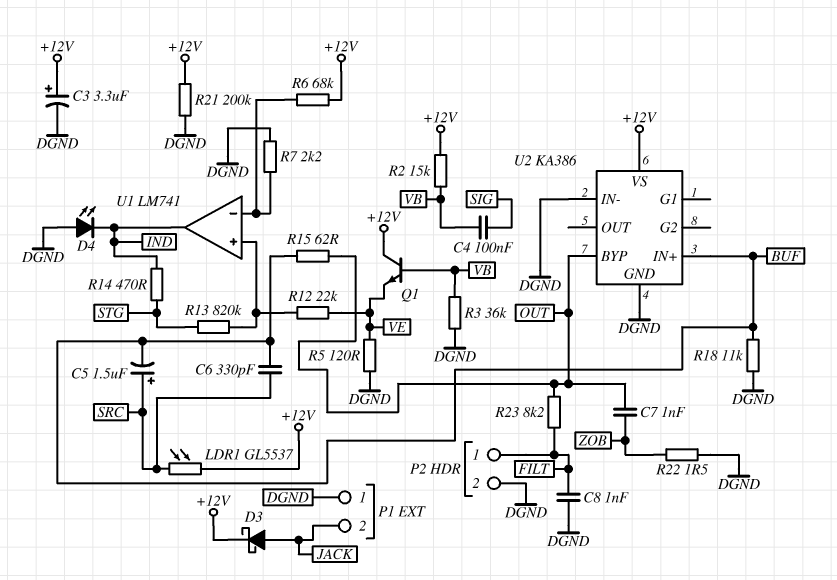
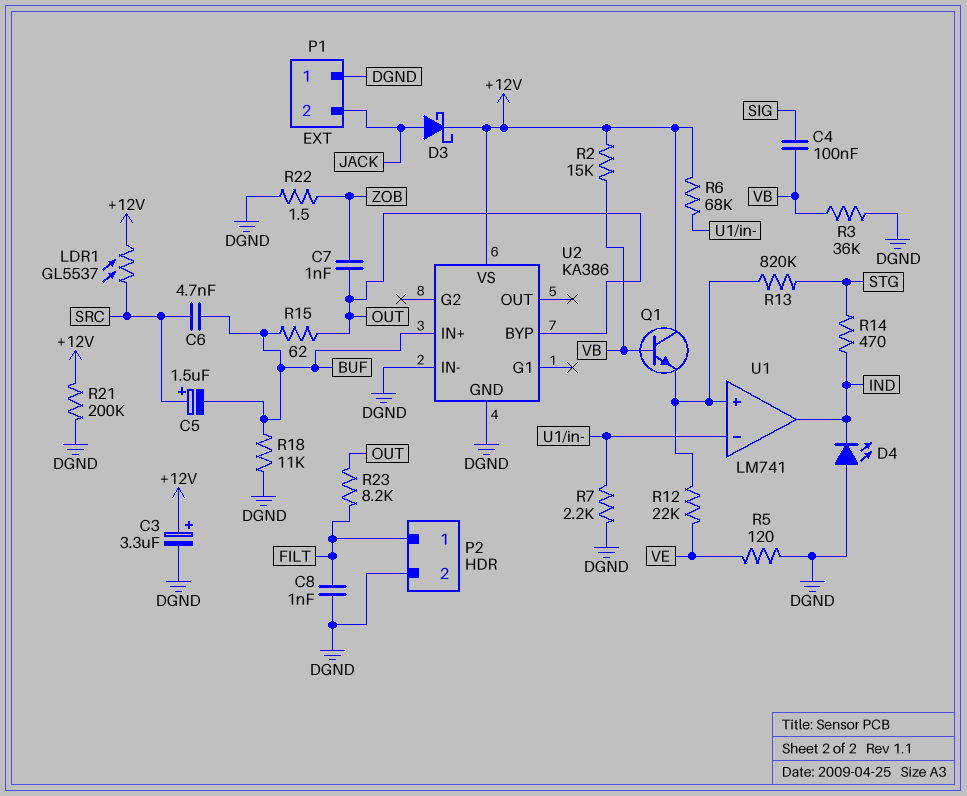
C6: 330pF (BUF, SRC) -> 4.7nF (BUF, SRC)
Q1: NPN (B VB, C +12V, E VE) -> NPN (B VB, C +12V, E U1/in+)

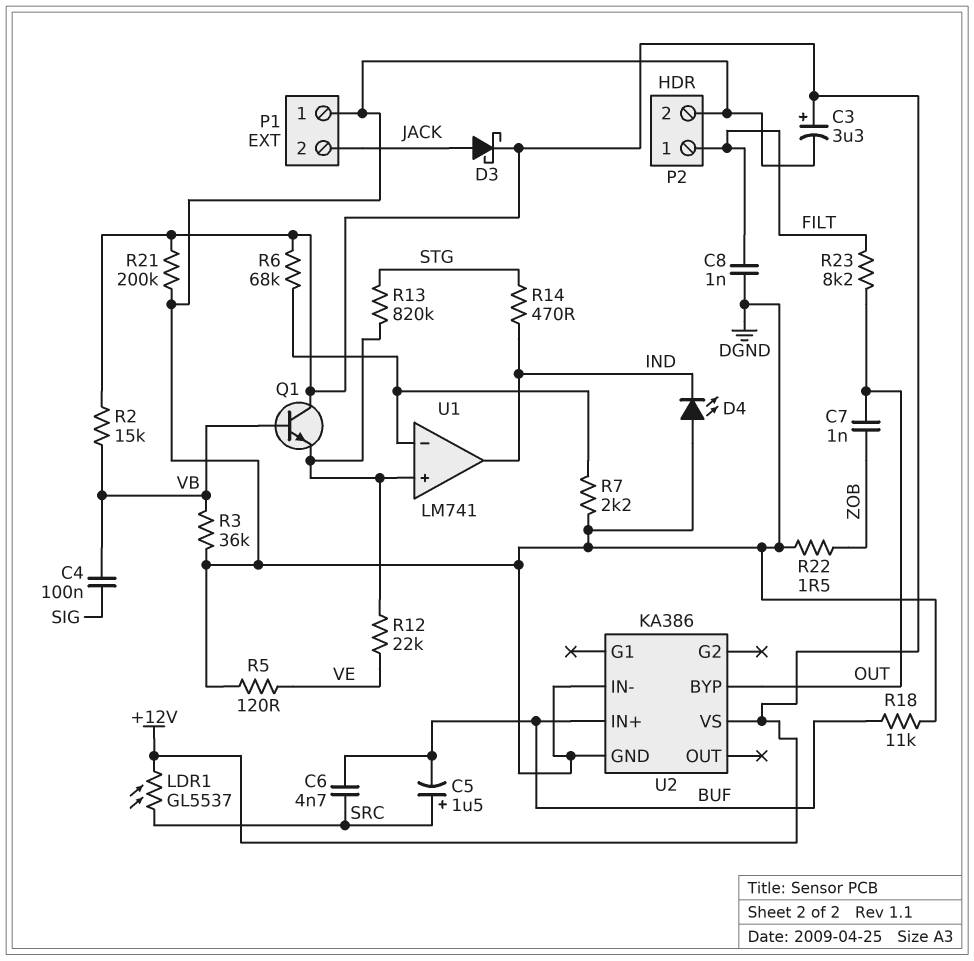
R15: 62 (BUF, OUT) -> none

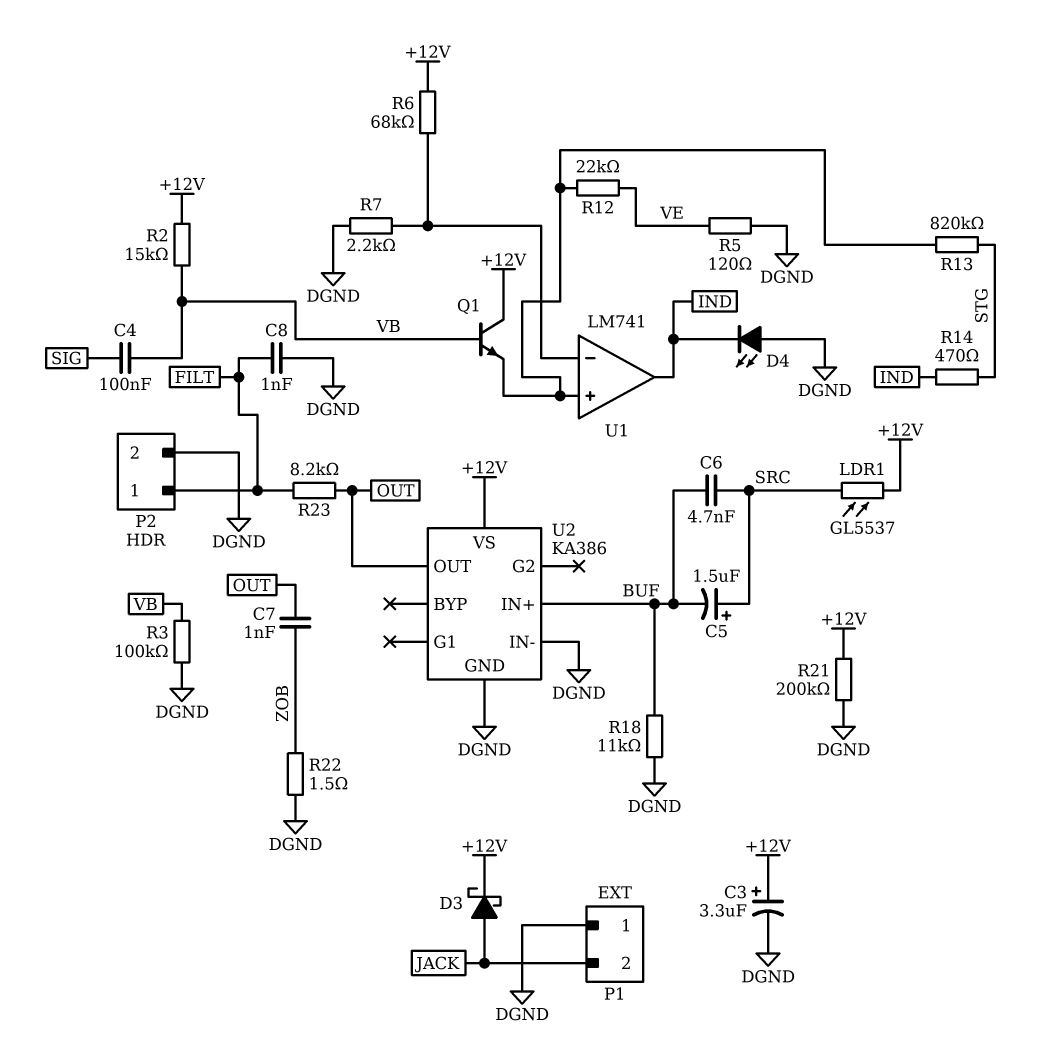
R3: 36k (DGND, VB) -> 100k (DGND, VB)
U2 pin BYP: OUT -> none
U2 pin OUT: none -> OUT

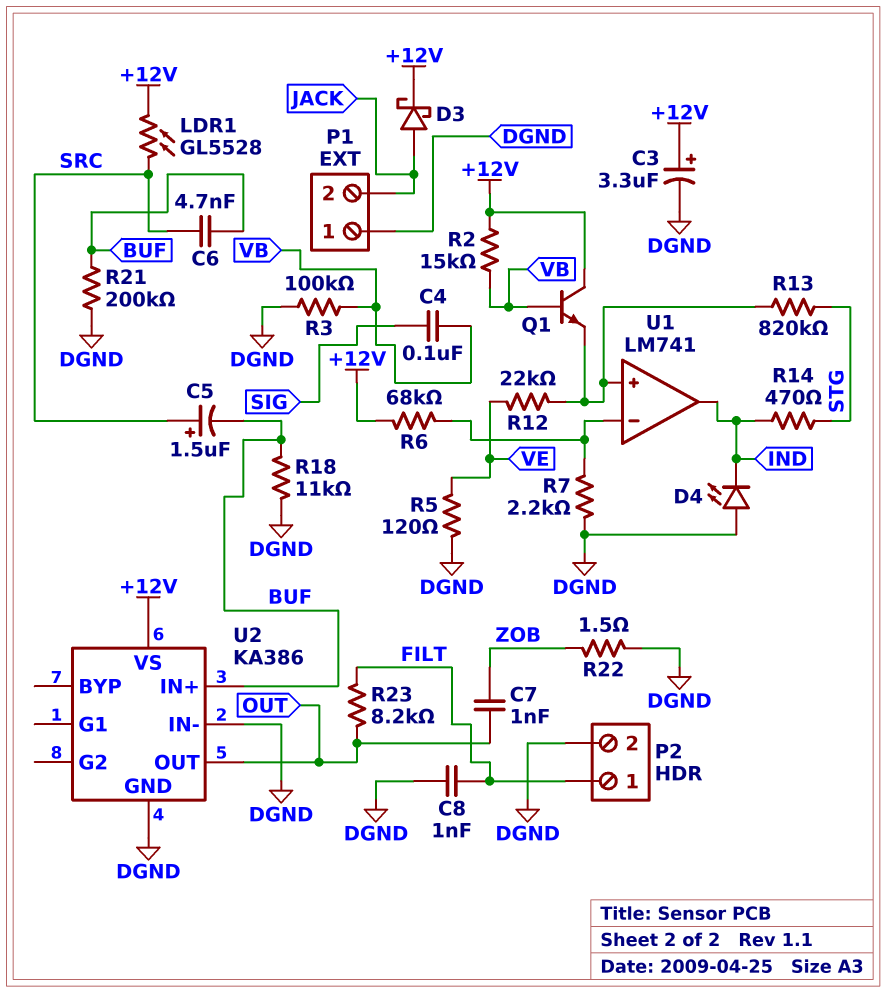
LDR1: GL5537 (+12V, SRC) -> GL5528 (+12V, SRC)
R21: 200k (+12V, DGND) -> 200k (BUF, DGND)

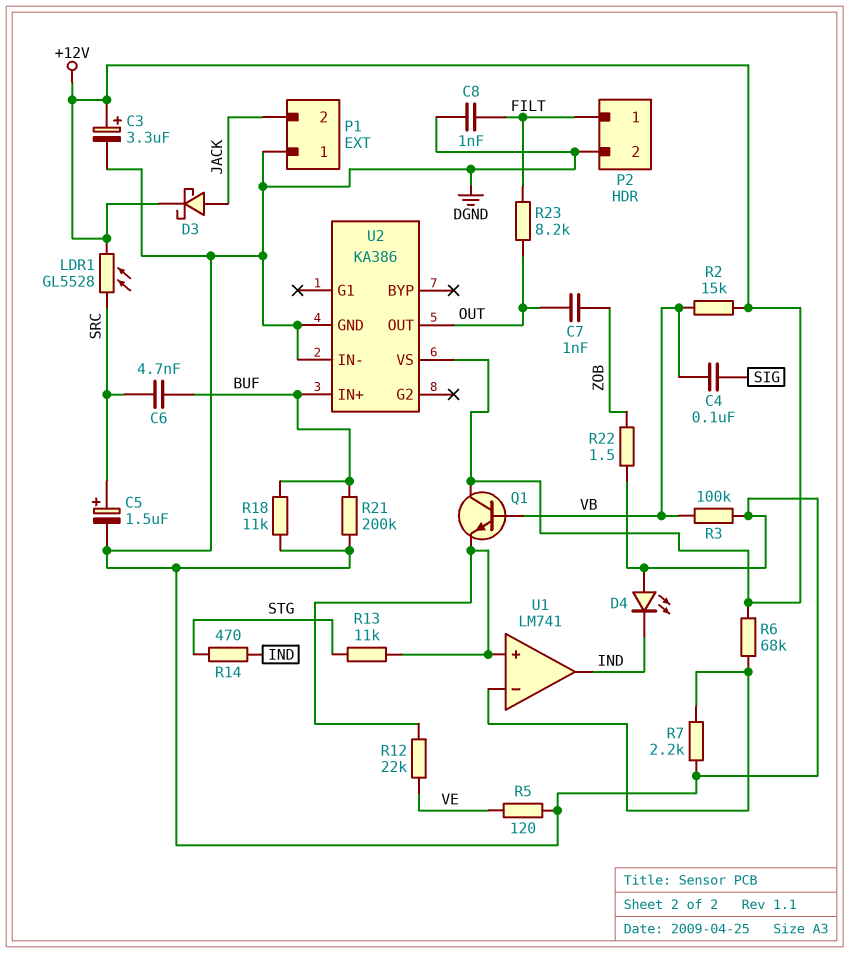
C5: 1.5uF (plus SRC, minus BUF) -> 1.5uF (plus SRC, minus DGND)
R13: 820k (STG, U1/in+) -> 11k (STG, U1/in+)

